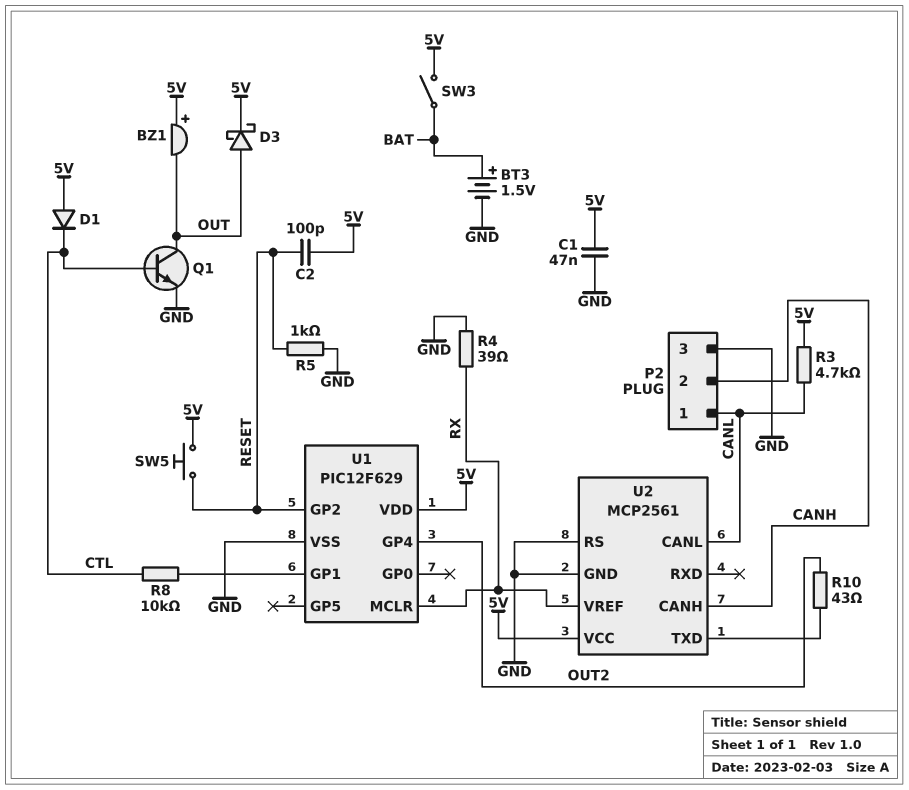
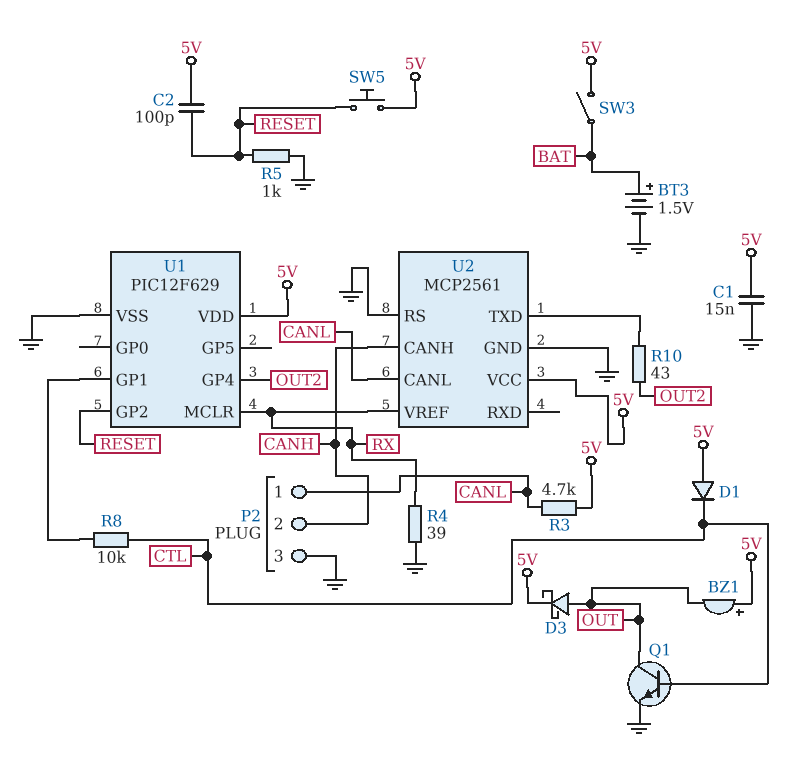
C1: 47nF (5V, GND) -> 15nF (5V, GND)

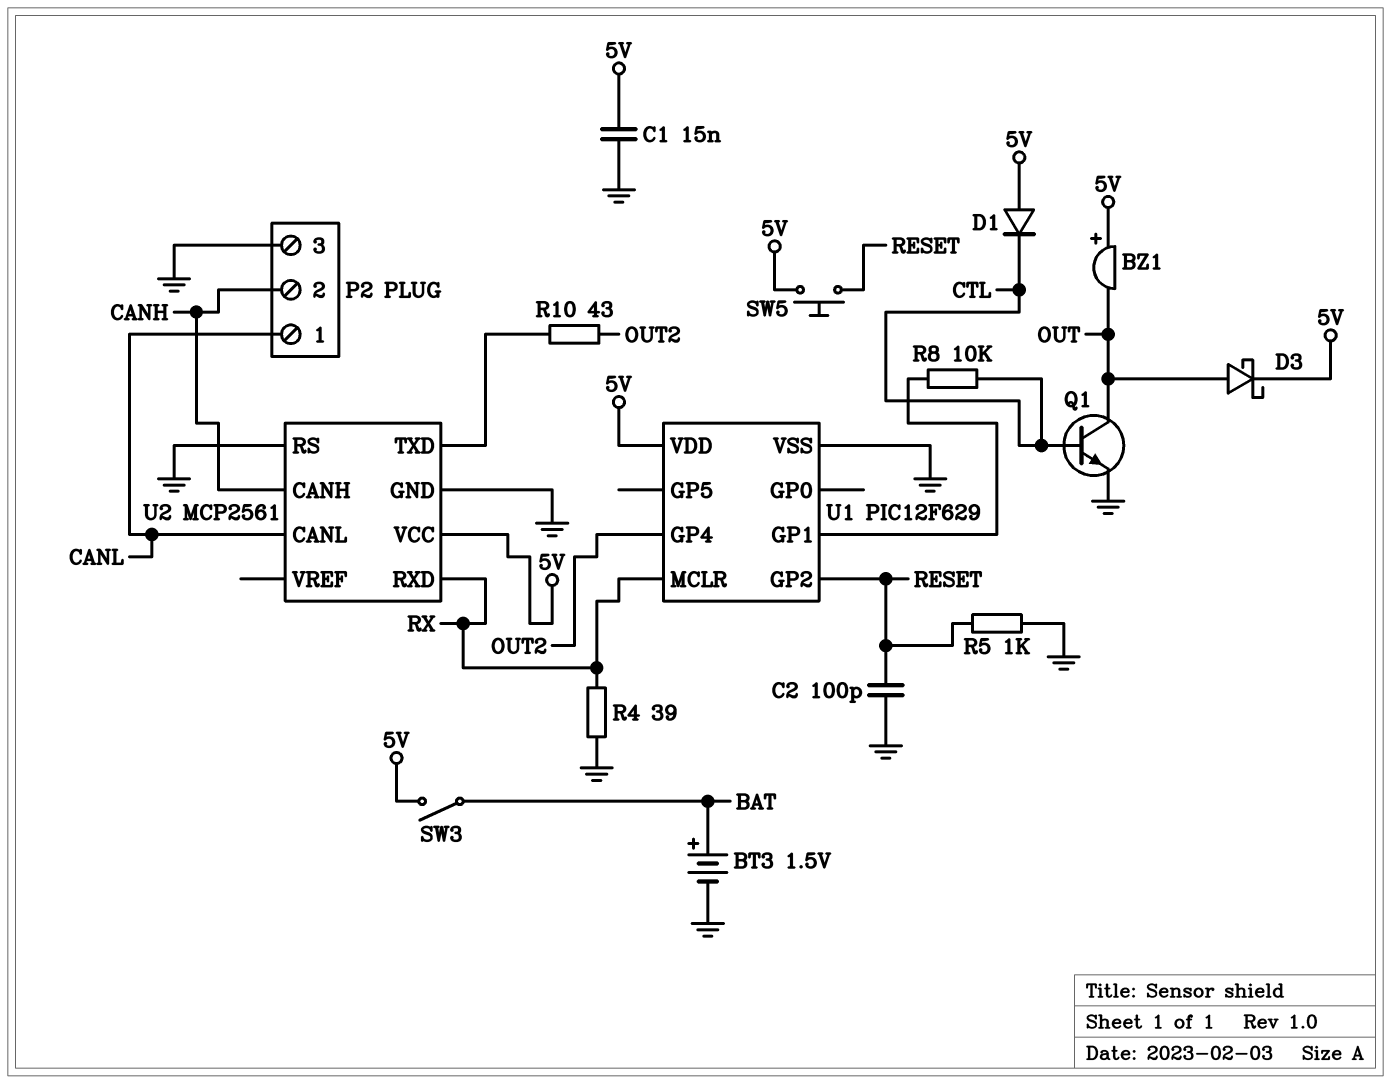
C2: 100pF (5V, RESET) -> 100pF (GND, RESET)
R3: 4.7k (5V, CANL) -> none
U2 pin RXD: none -> RX
U2 pin VREF: RX -> none

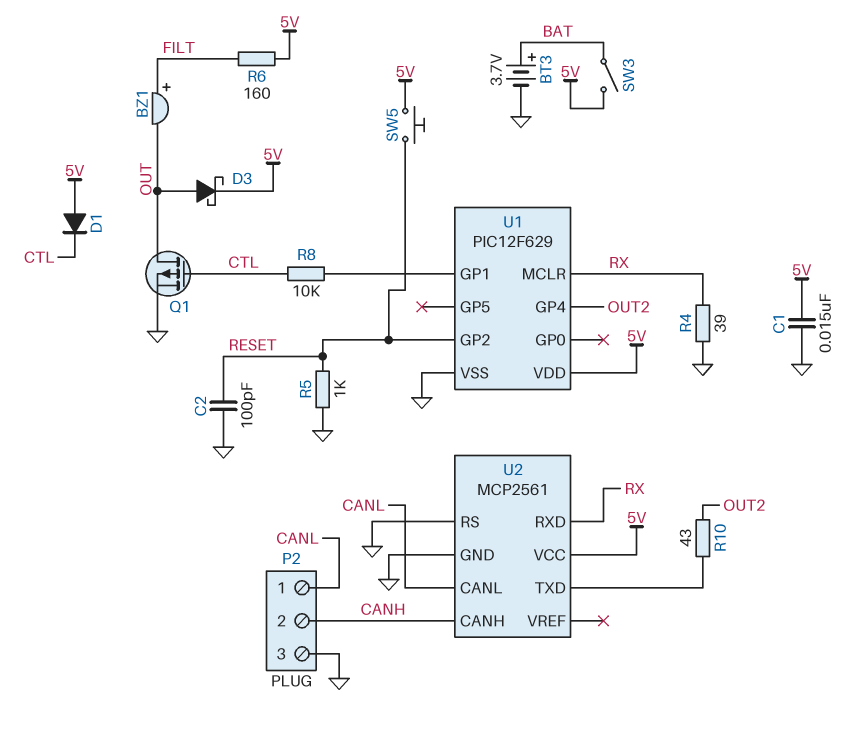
BT3: 1.5V (plus BAT, minus GND) -> 3.7V (plus BAT, minus GND)
BZ1: buzzer (plus 5V, minus OUT) -> buzzer (plus FILT, minus OUT)
Q1: NPN (B CTL, C OUT, E GND) -> PMOS (G CTL, D OUT, S GND)
R6: none -> 160 (5V, FILT)

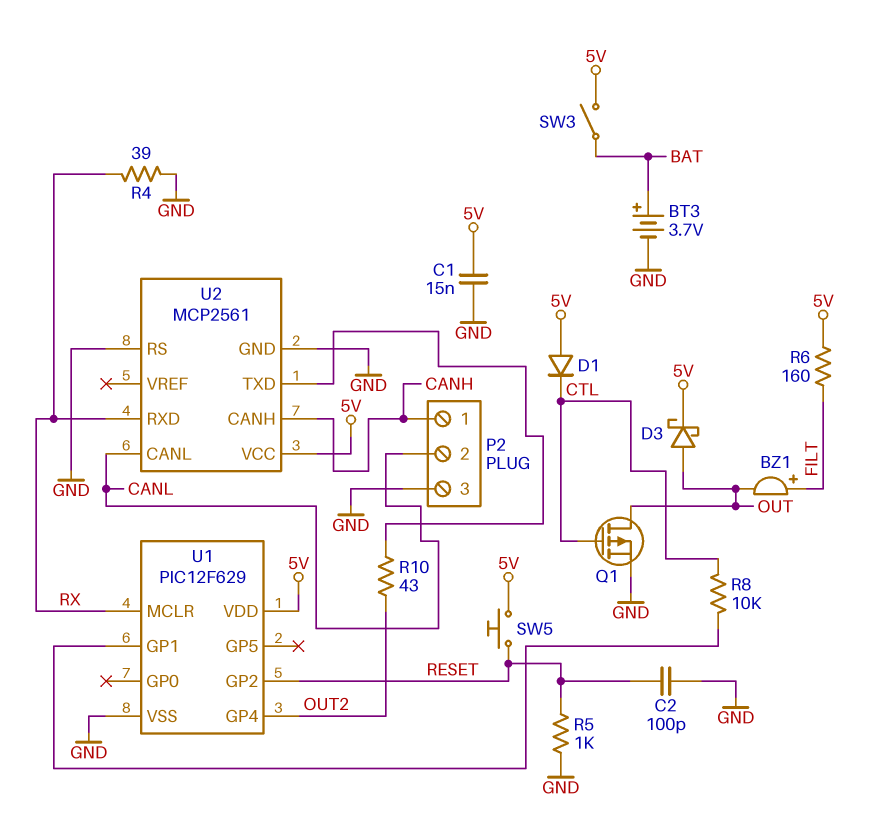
P2 pin 1: CANL -> CANH
P2 pin 2: CANH -> CANL

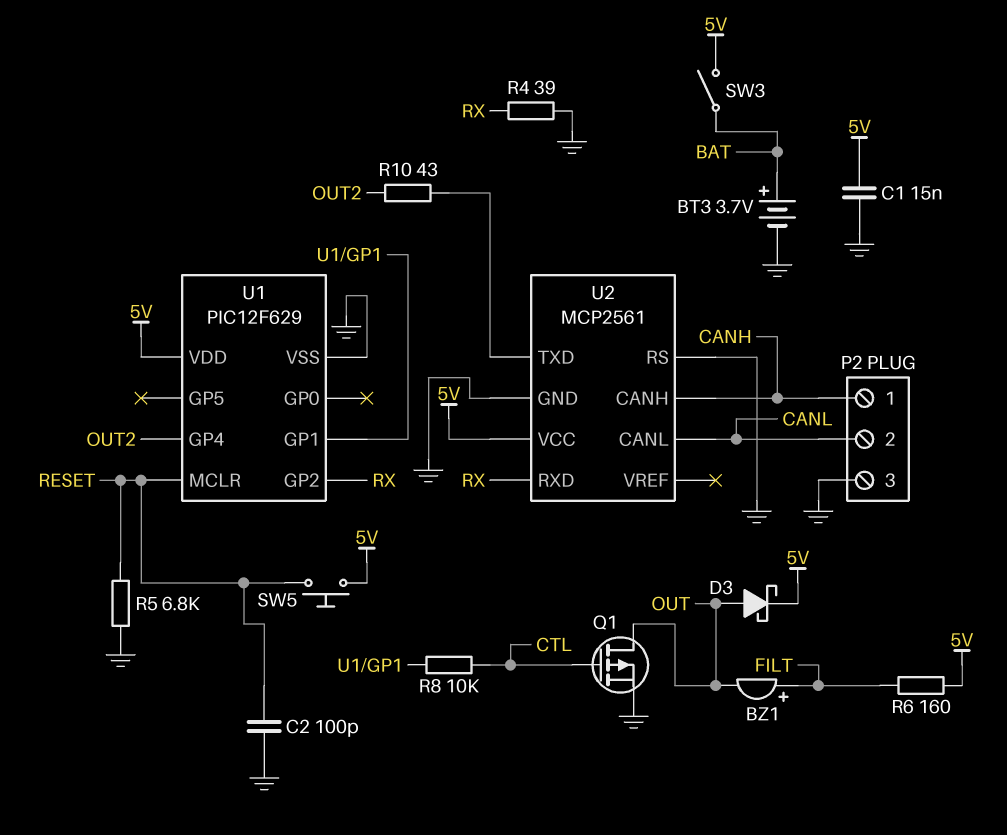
D1: diode (A 5V, K CTL) -> none
R5: 1k (GND, RESET) -> 6.8k (GND, RESET)
U1 pin GP2: RESET -> RX
U1 pin MCLR: RX -> RESET

